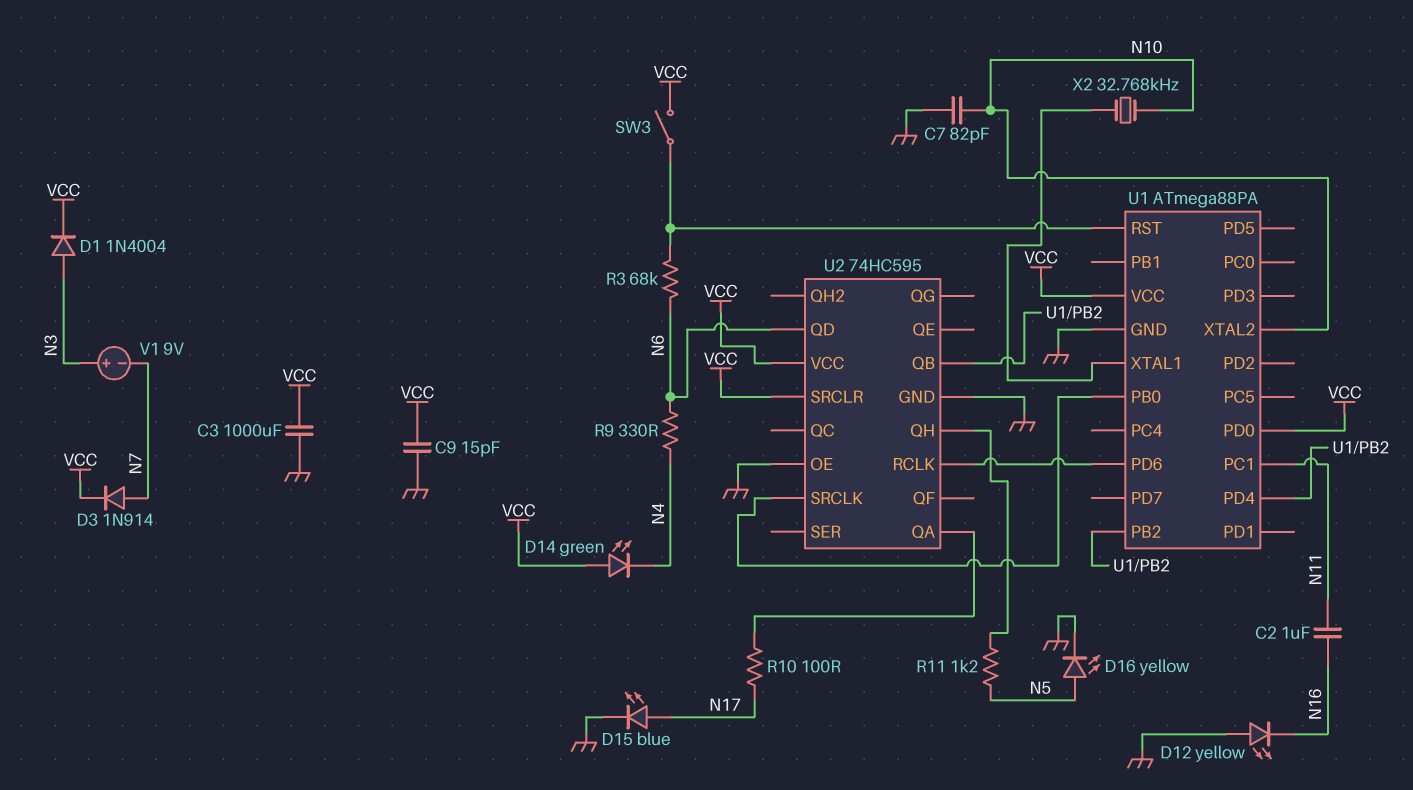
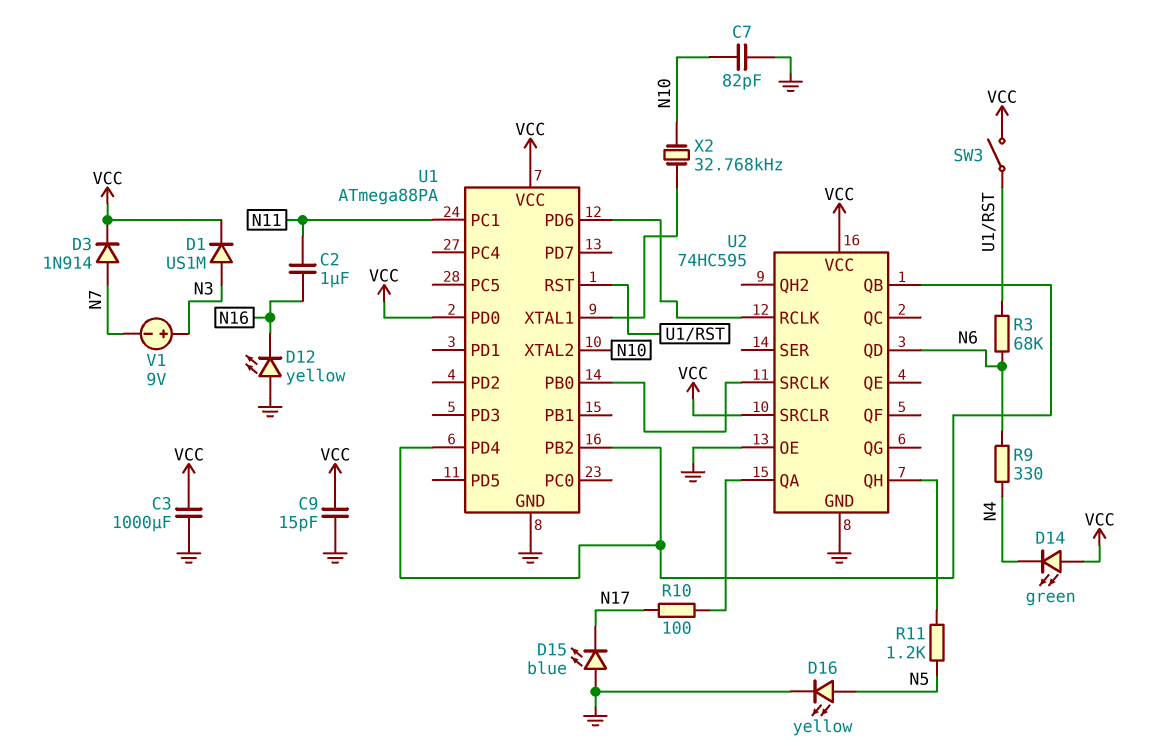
D1: diode 1N4004 (A N3, K VCC) -> diode US1M (A N3, K VCC)
D15: LED blue (A N17, K GND) -> LED blue (A GND, K N17)

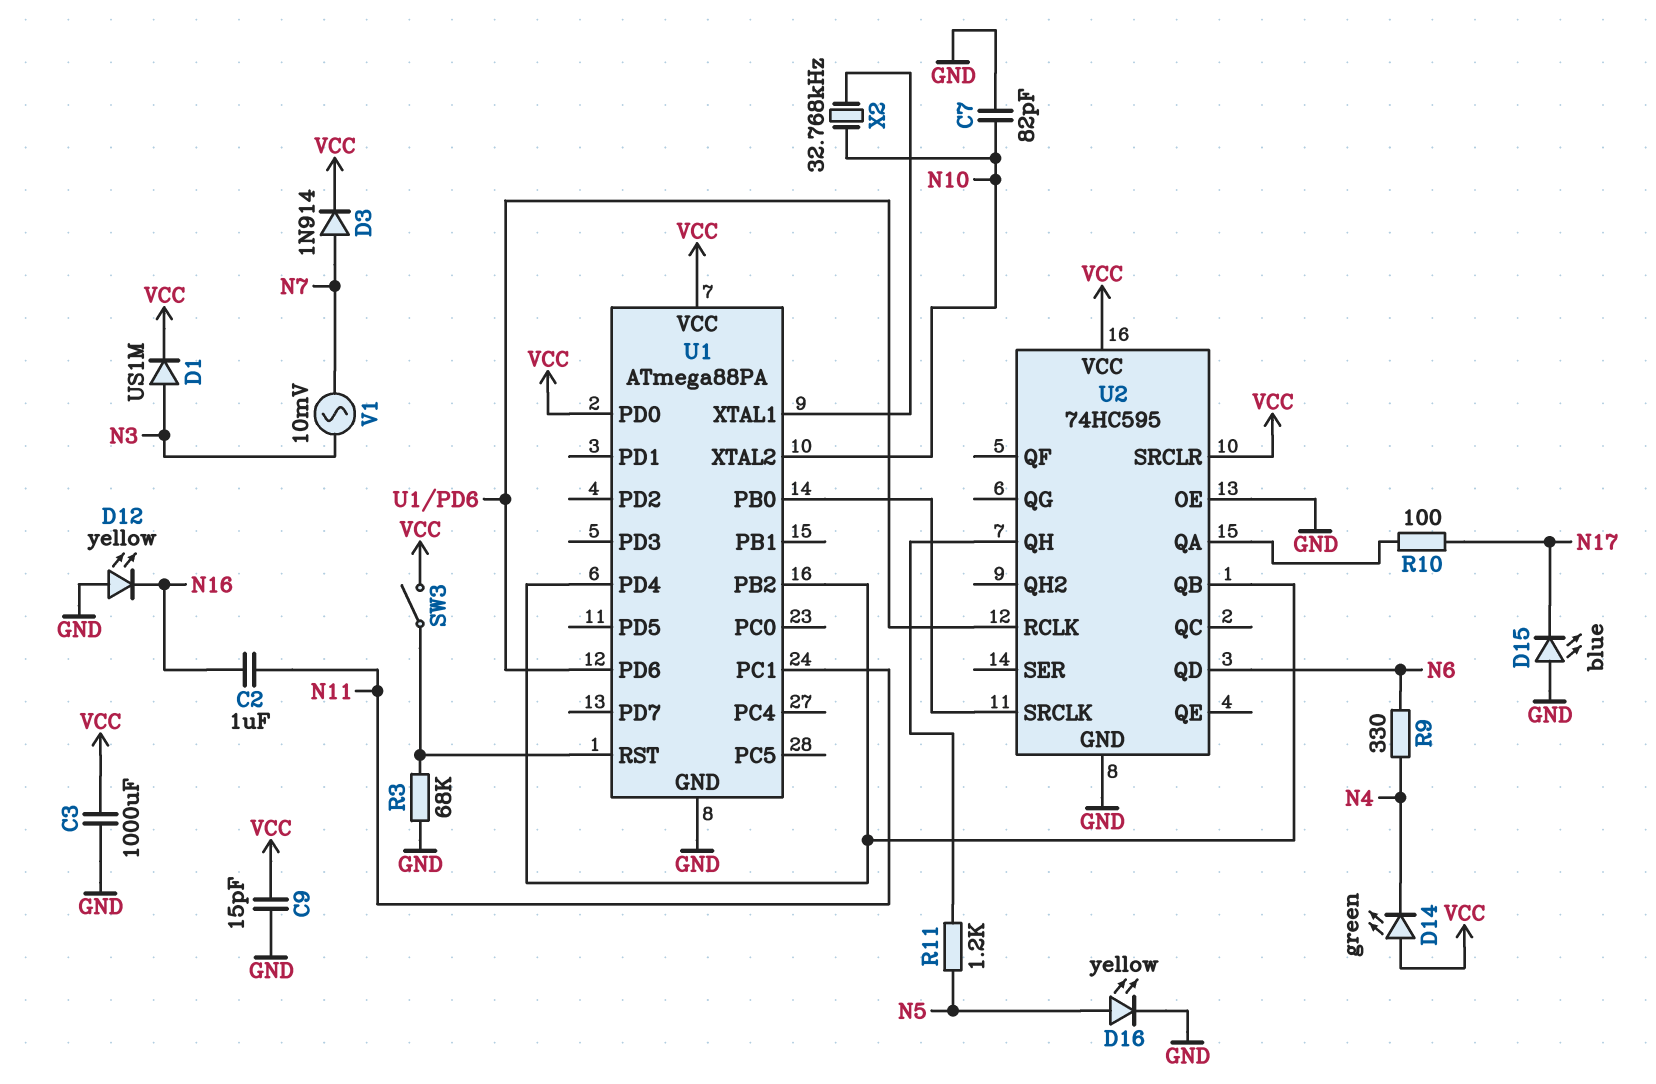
R3: 68k (N6, U1/RST) -> 68k (GND, U1/RST)
V1: 9V (plus N3, minus N7) -> AC 10mV (N3, N7)

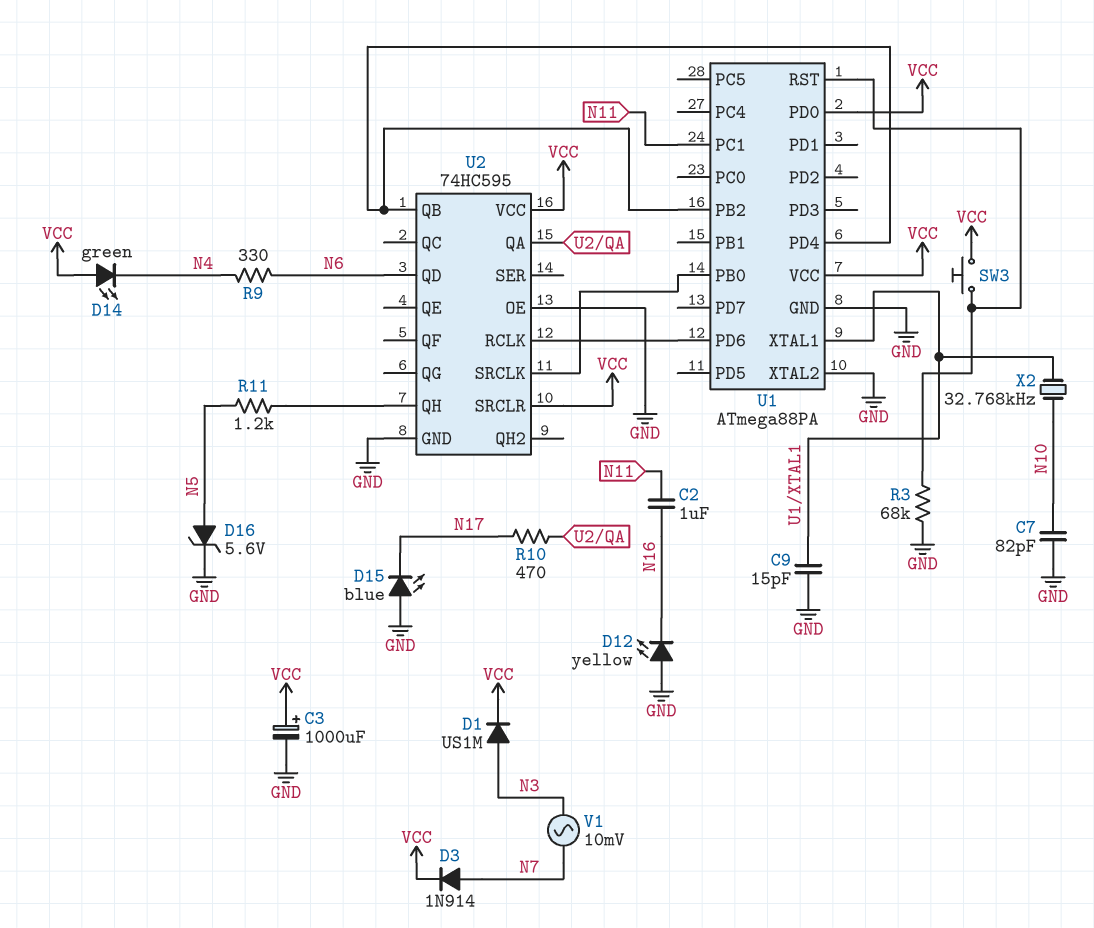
C3: 1000uF (GND, VCC) -> 1000uF (plus VCC, minus GND)
C9: 15pF (GND, VCC) -> 15pF (GND, U1/XTAL1)
D16: LED yellow (A N5, K GND) -> zener 5.6V (A N5, K GND)
R10: 100 (N17, U2/QA) -> 470 (N17, U2/QA)
SW3: switch (U1/RST, VCC) -> button (U1/RST, VCC)
U1 pin XTAL2: N10 -> GND

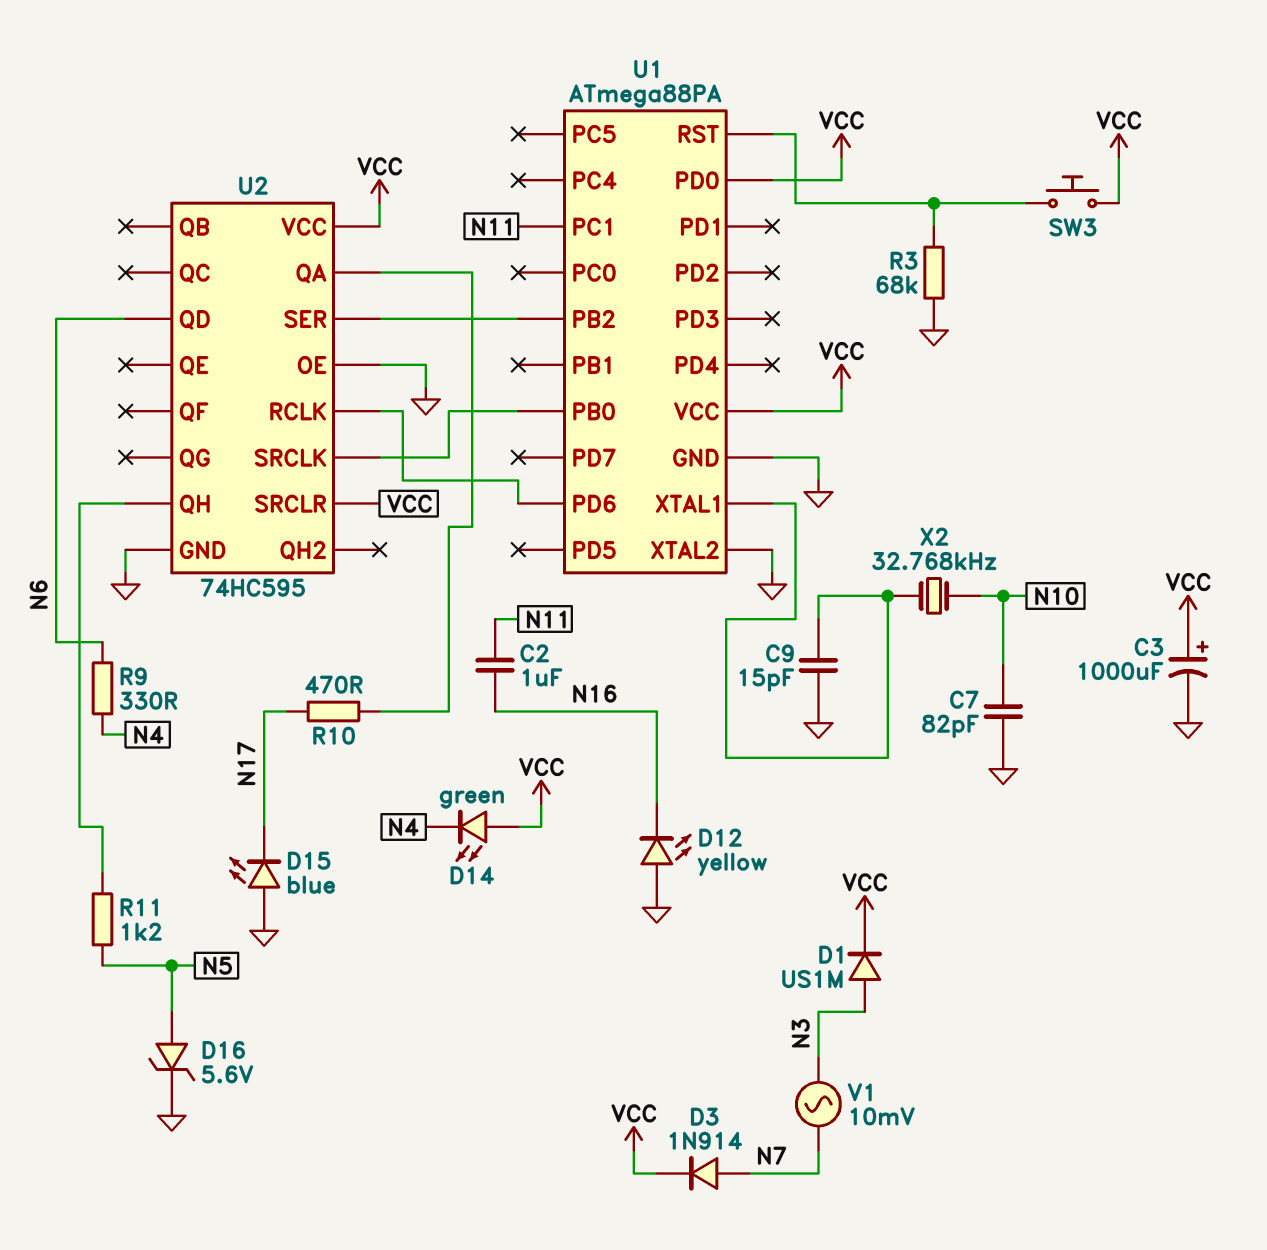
U1 pin PD4: U1/PB2 -> none
U2 pin QB: U1/PB2 -> none
U2 pin SER: none -> U1/PB2

